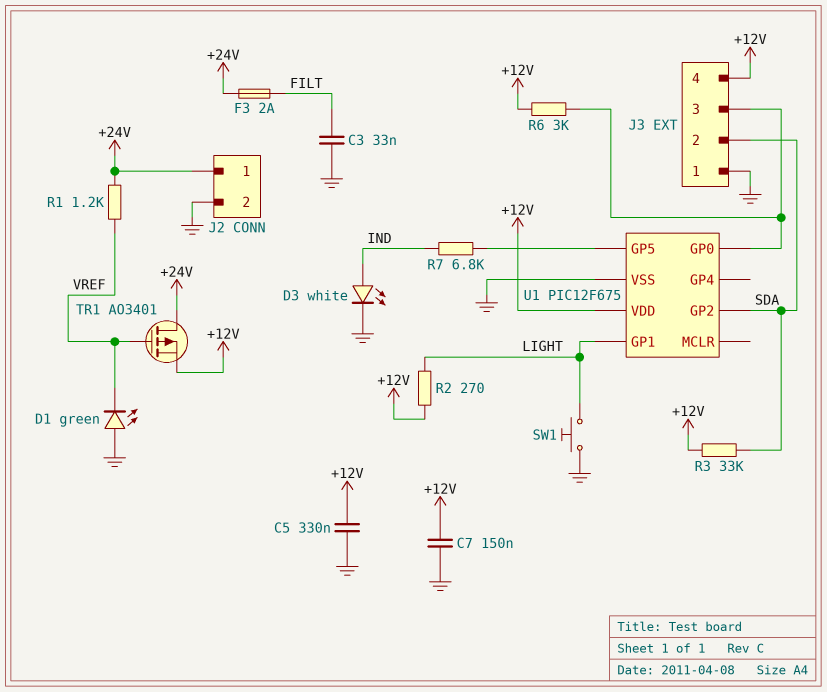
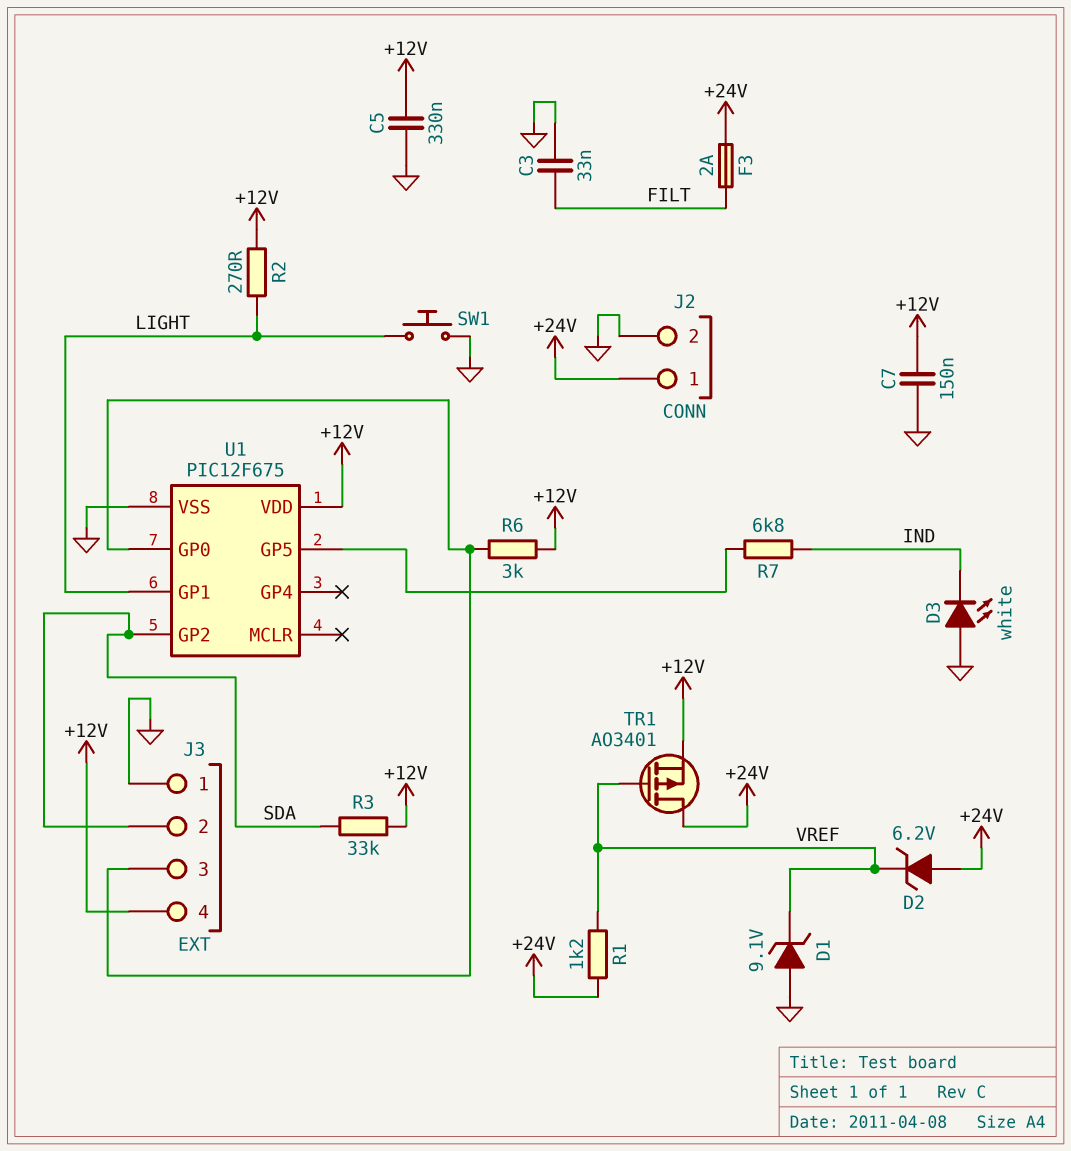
D1: LED green (A GND, K VREF) -> zener 9.1V (A GND, K VREF)
D2: none -> zener 6.2V (A +24V, K VREF)
D3: LED white (A IND, K GND) -> LED white (A GND, K IND)

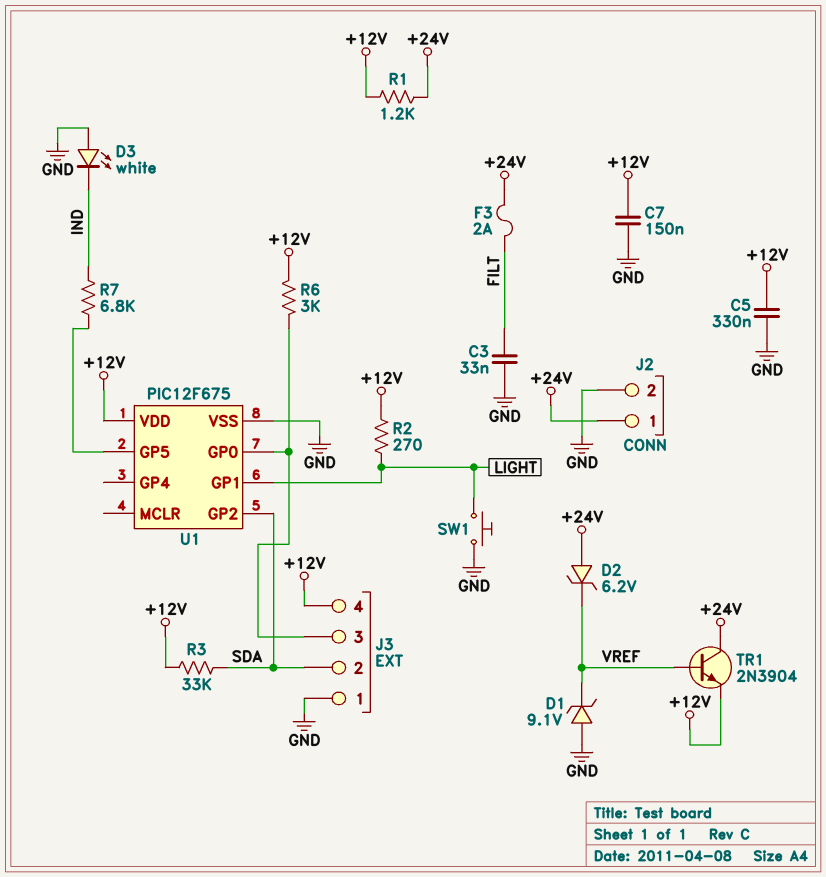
R1: 1.2k (+24V, VREF) -> 1.2k (+12V, +24V)
TR1: PMOS AO3401 (G VREF, D +24V, S +12V) -> NPN 2N3904 (B VREF, C +24V, E +12V)

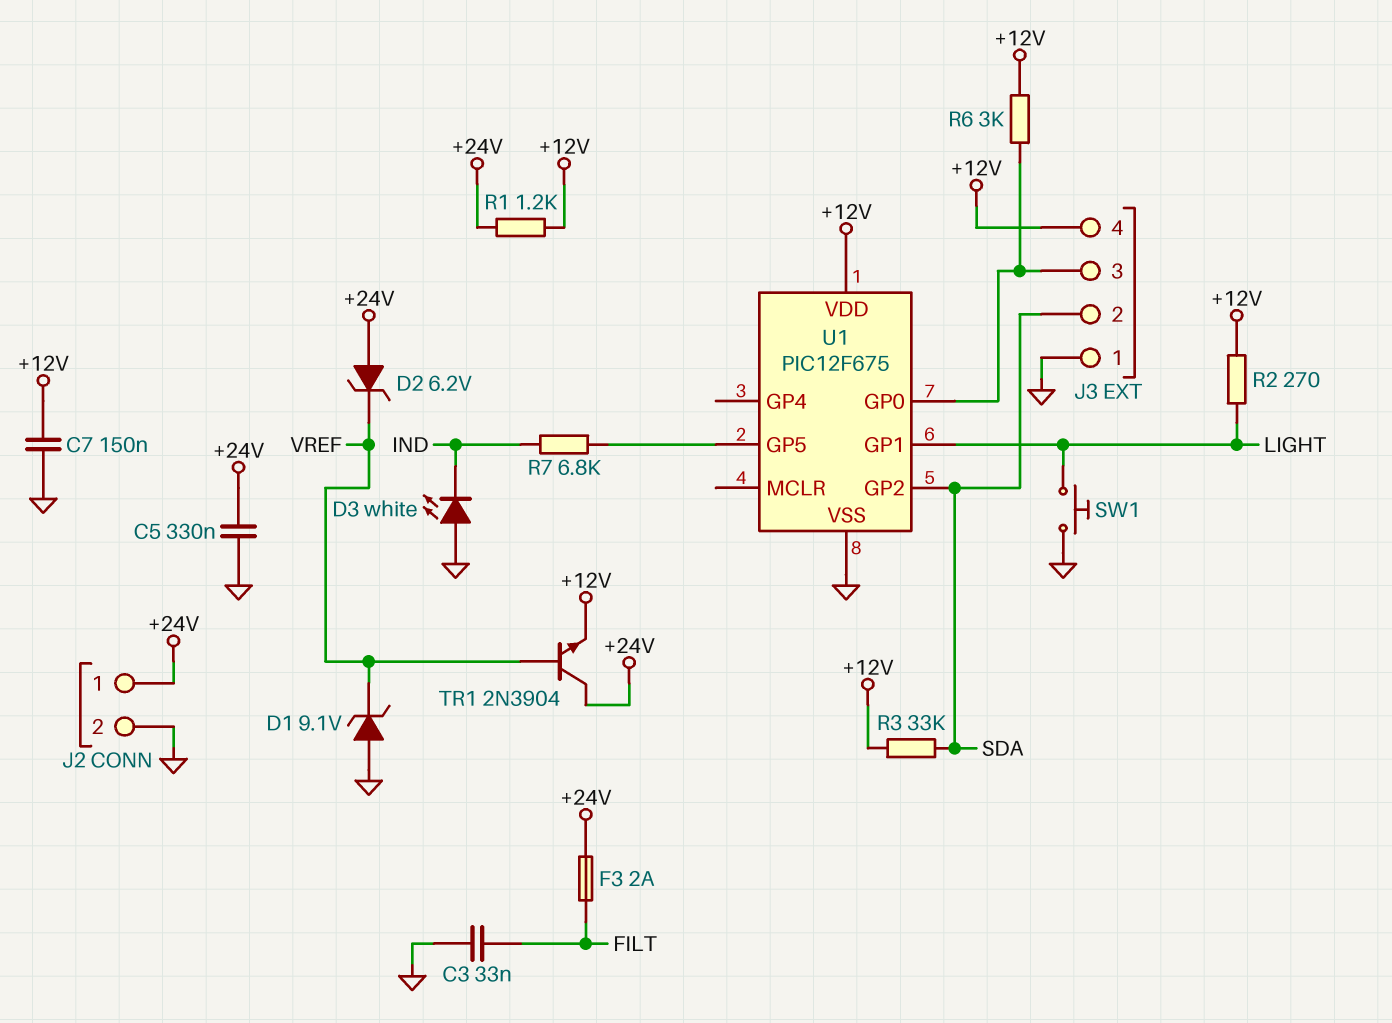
C5: 330nF (+12V, GND) -> 330nF (+24V, GND)

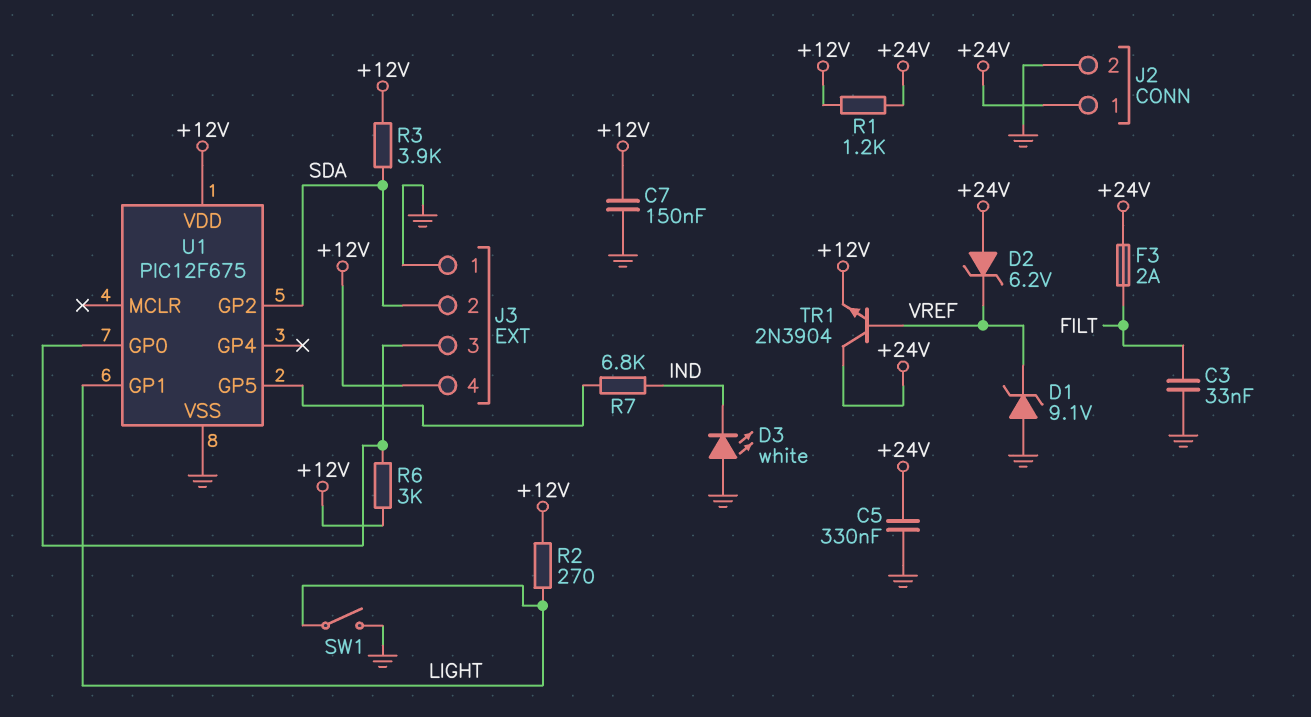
R3: 33k (+12V, SDA) -> 3.9k (+12V, SDA)
SW1: button (GND, LIGHT) -> switch (GND, LIGHT)

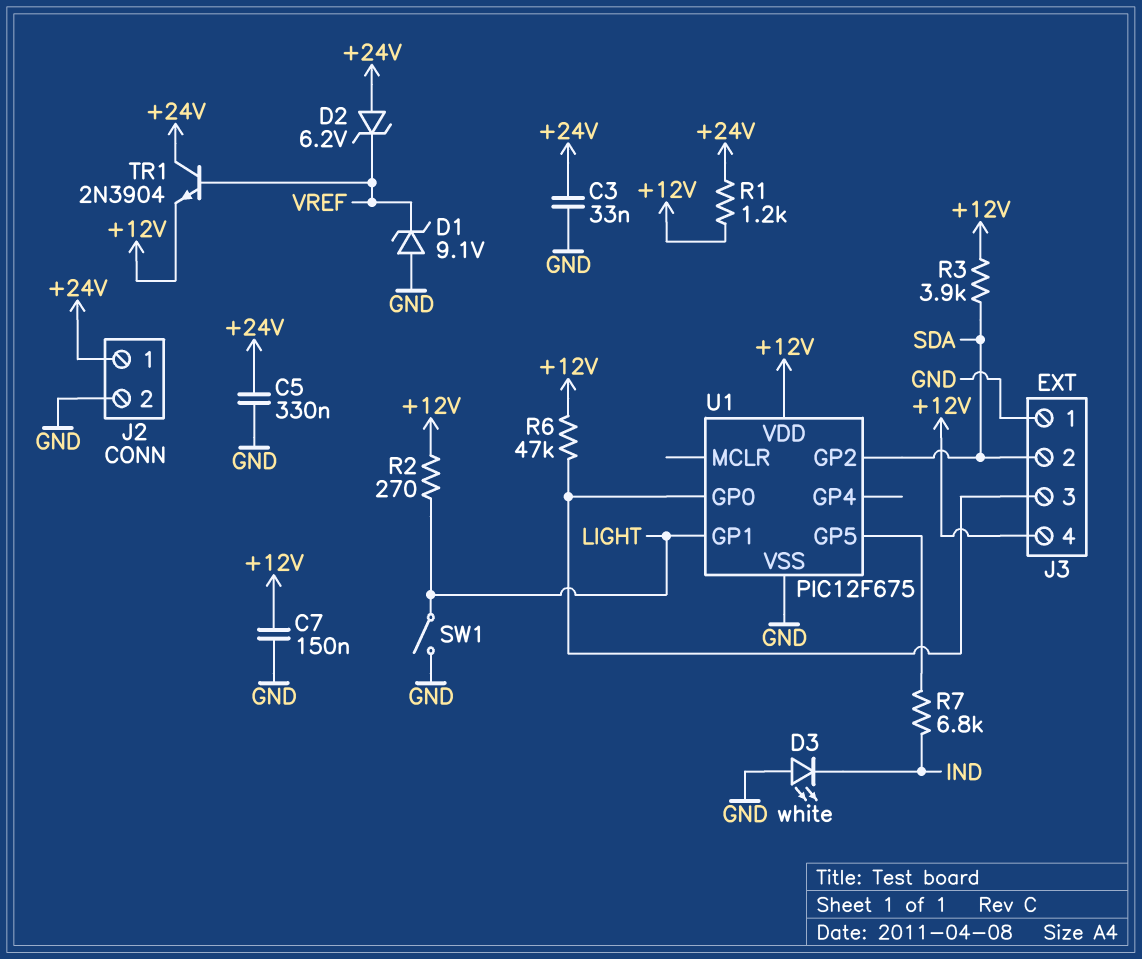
C3: 33nF (FILT, GND) -> 33nF (+24V, GND)
F3: 2A (+24V, FILT) -> none
R6: 3k (+12V, J3/3) -> 47k (+12V, J3/3)

